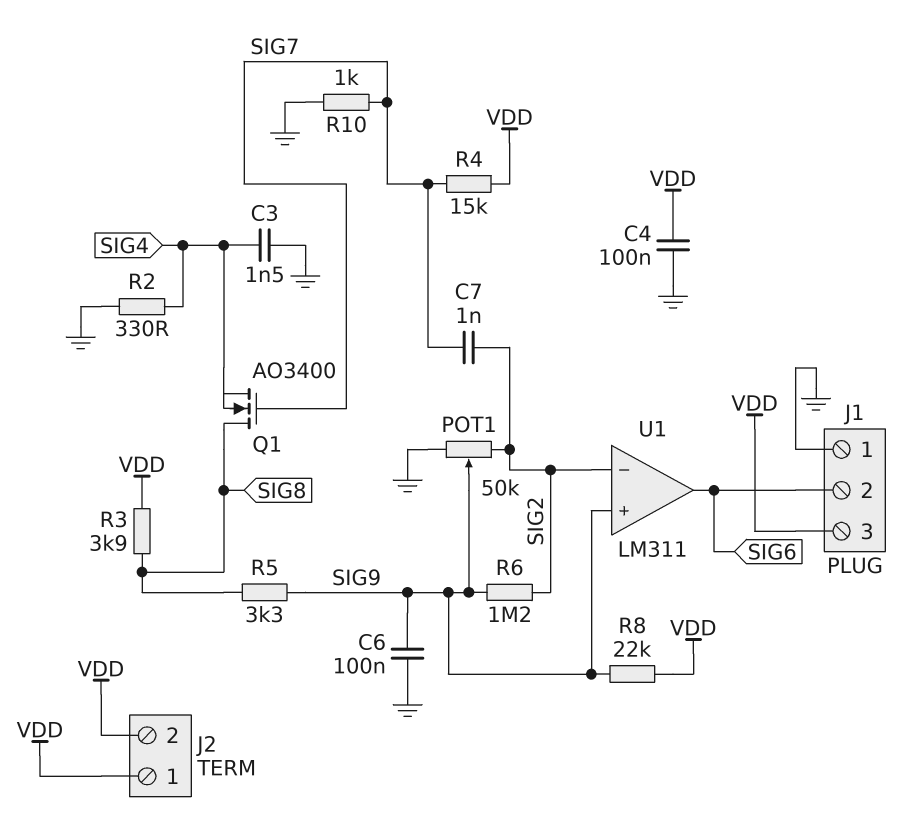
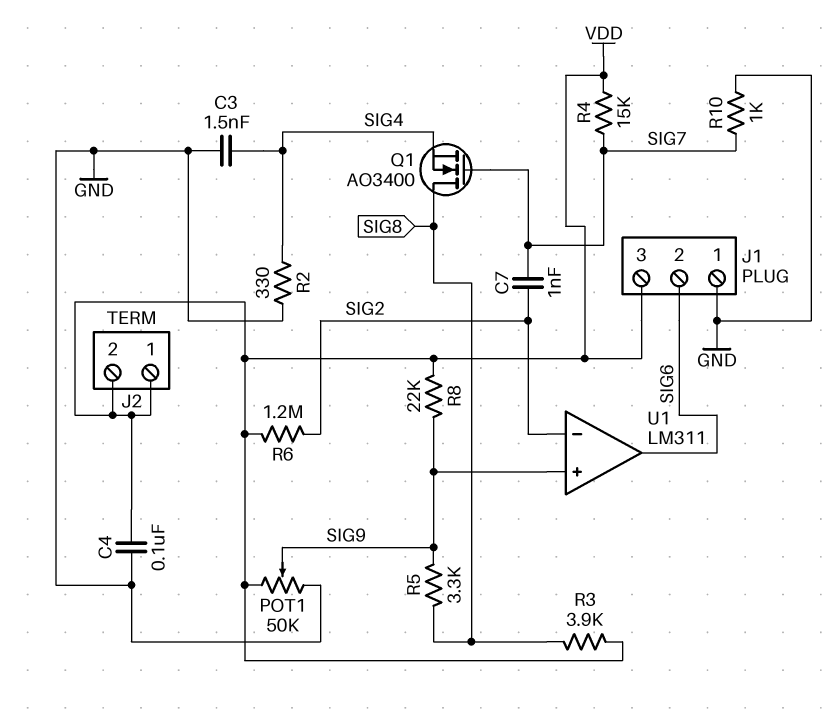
C6: 100nF (GND, SIG9) -> none
POT1: 50k (GND, SIG2, wiper SIG9) -> 50k (GND, VDD, wiper SIG9)
R6: 1.2M (SIG2, SIG9) -> 1.2M (SIG2, VDD)

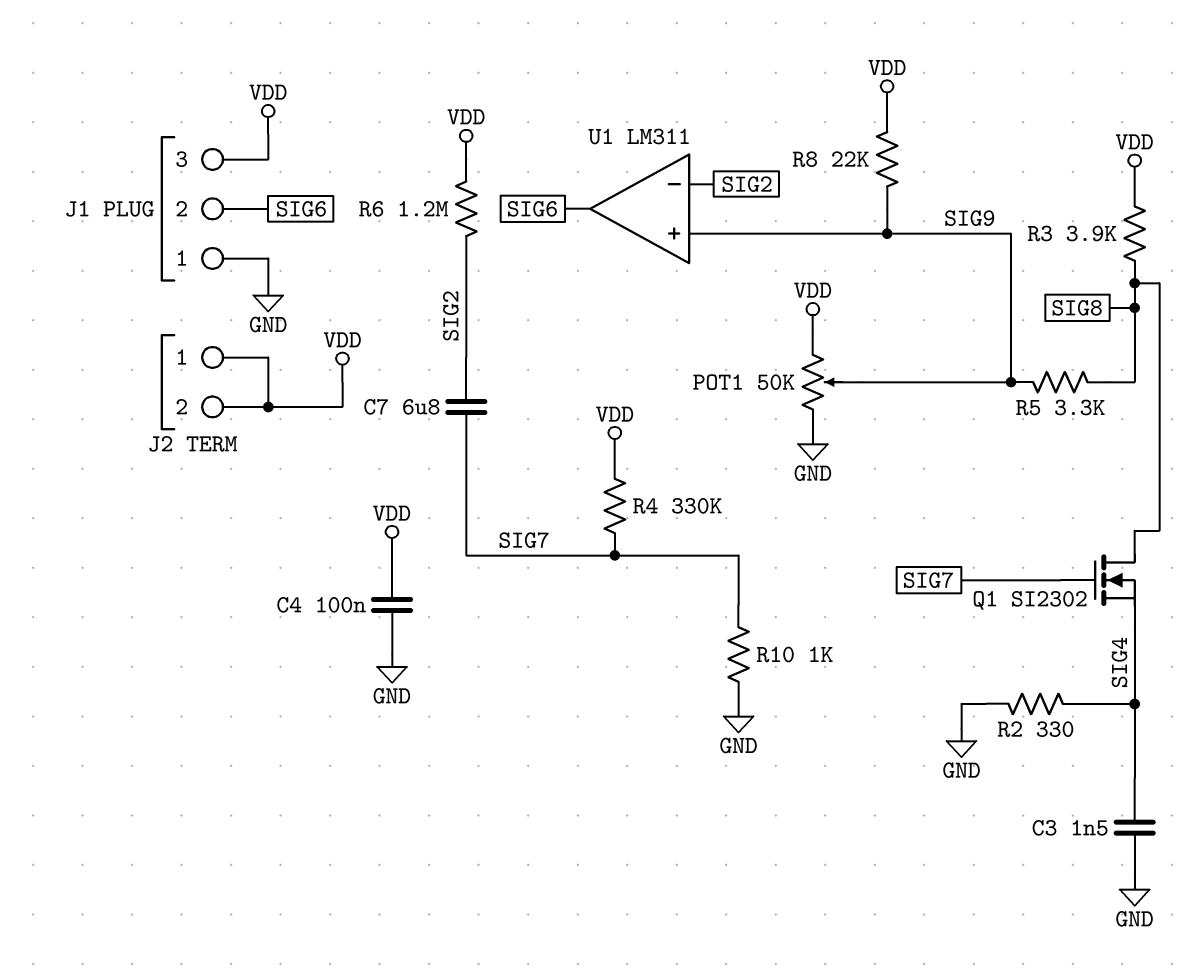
C7: 1nF (SIG2, SIG7) -> 6.8uF (SIG2, SIG7)
Q1: NMOS AO3400 (G SIG7, D SIG8, S SIG4) -> NMOS SI2302 (G SIG7, D SIG8, S SIG4)
R4: 15k (SIG7, VDD) -> 330k (SIG7, VDD)

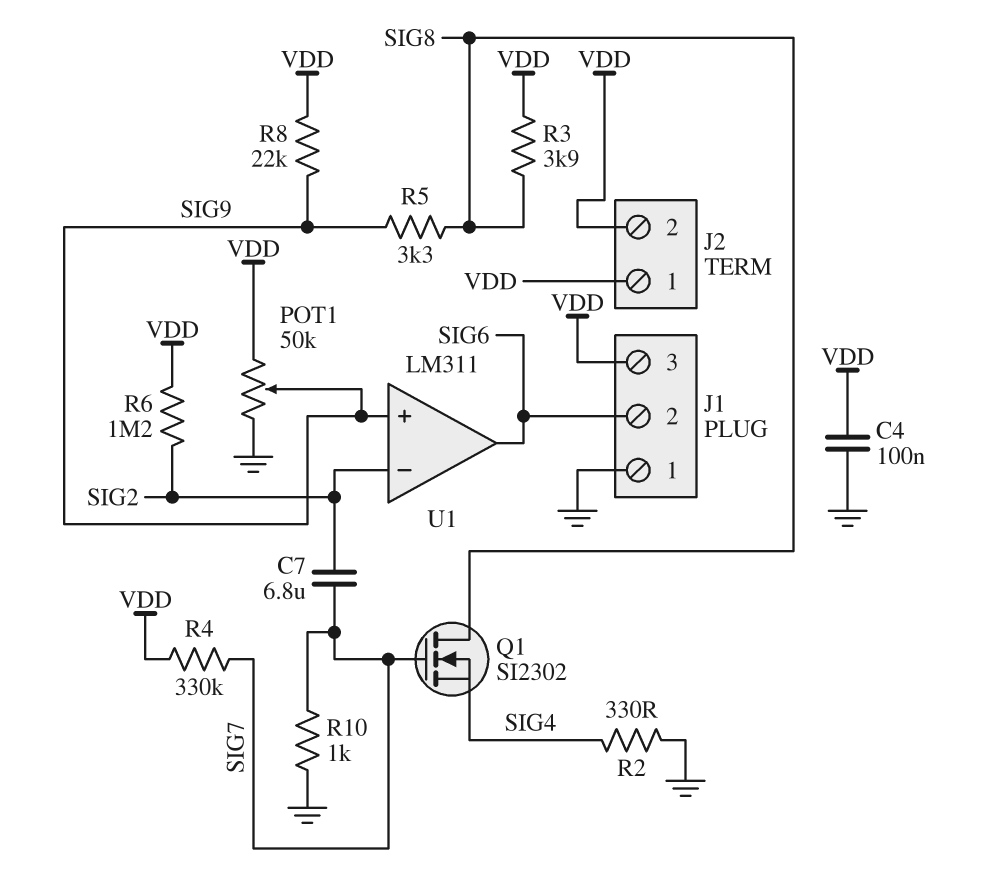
C3: 1.5nF (GND, SIG4) -> none

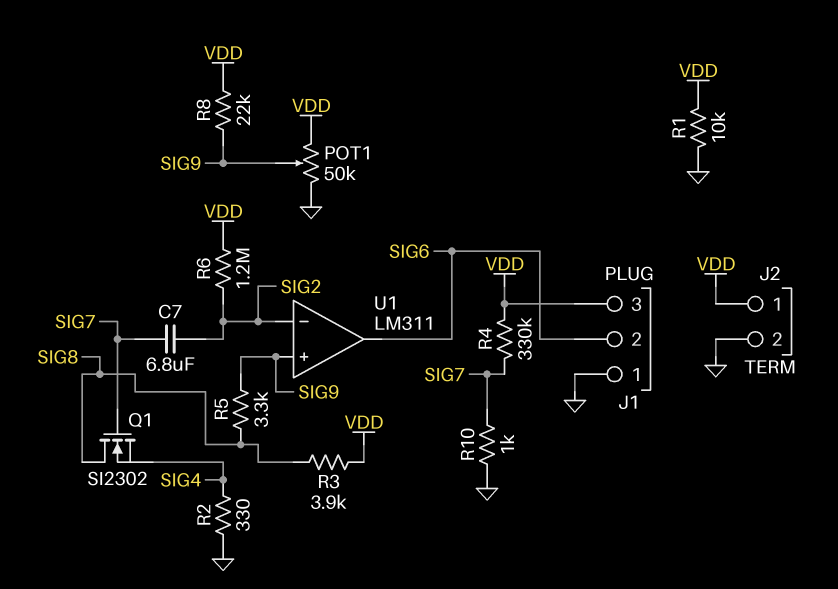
C4: 100nF (GND, VDD) -> none
J2 pin 2: VDD -> GND
R1: none -> 10k (GND, VDD)

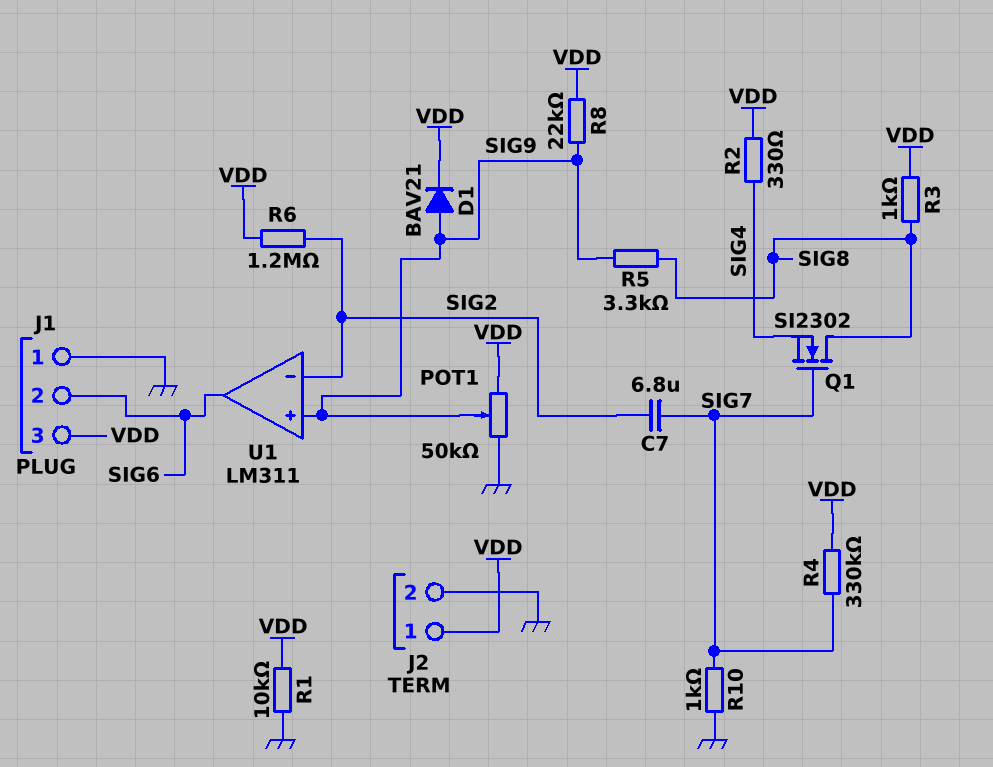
D1: none -> diode BAV21 (A SIG9, K VDD)
R2: 330 (GND, SIG4) -> 330 (SIG4, VDD)
R3: 3.9k (SIG8, VDD) -> 1k (SIG8, VDD)

